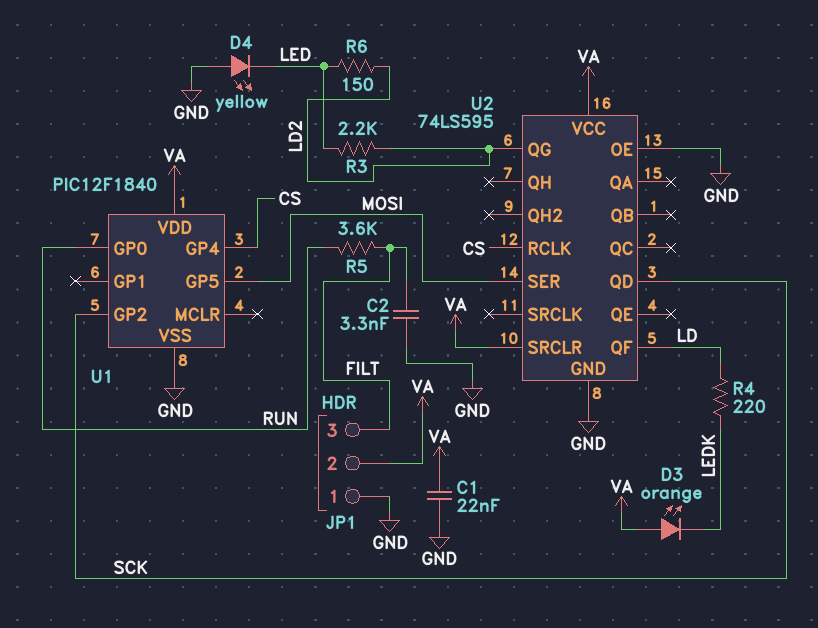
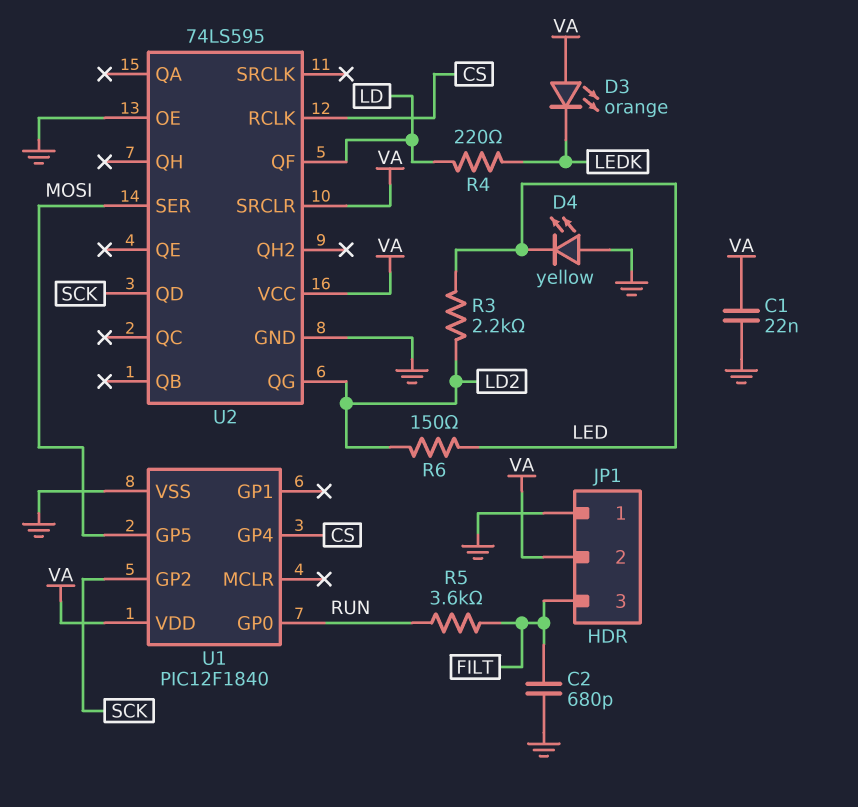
C2: 3.3nF (FILT, GND) -> 680pF (FILT, GND)

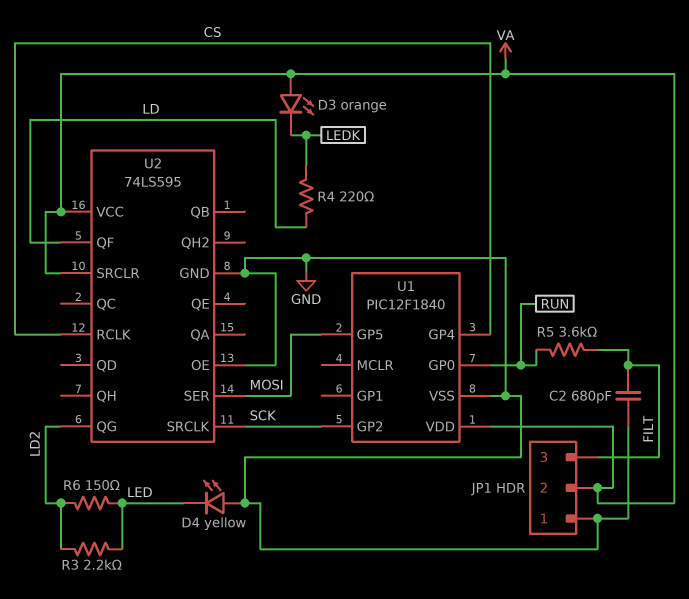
C1: 22nF (GND, VA) -> none
U2 pin QD: SCK -> none
U2 pin SRCLK: none -> SCK

